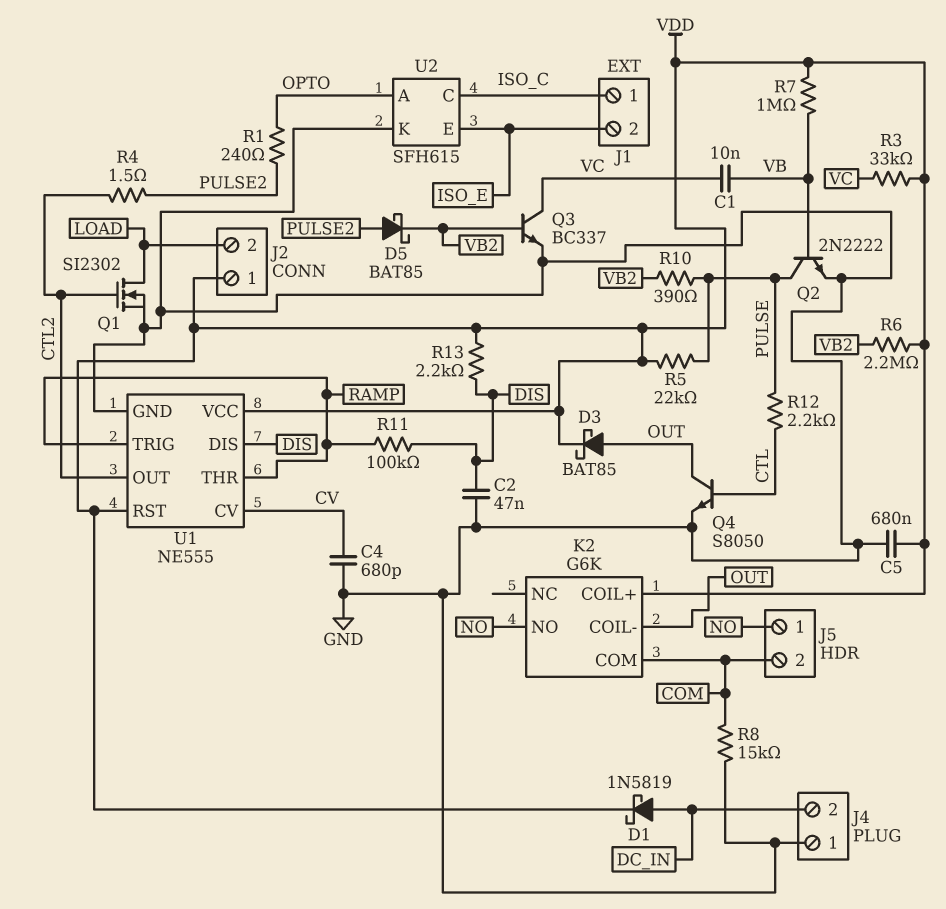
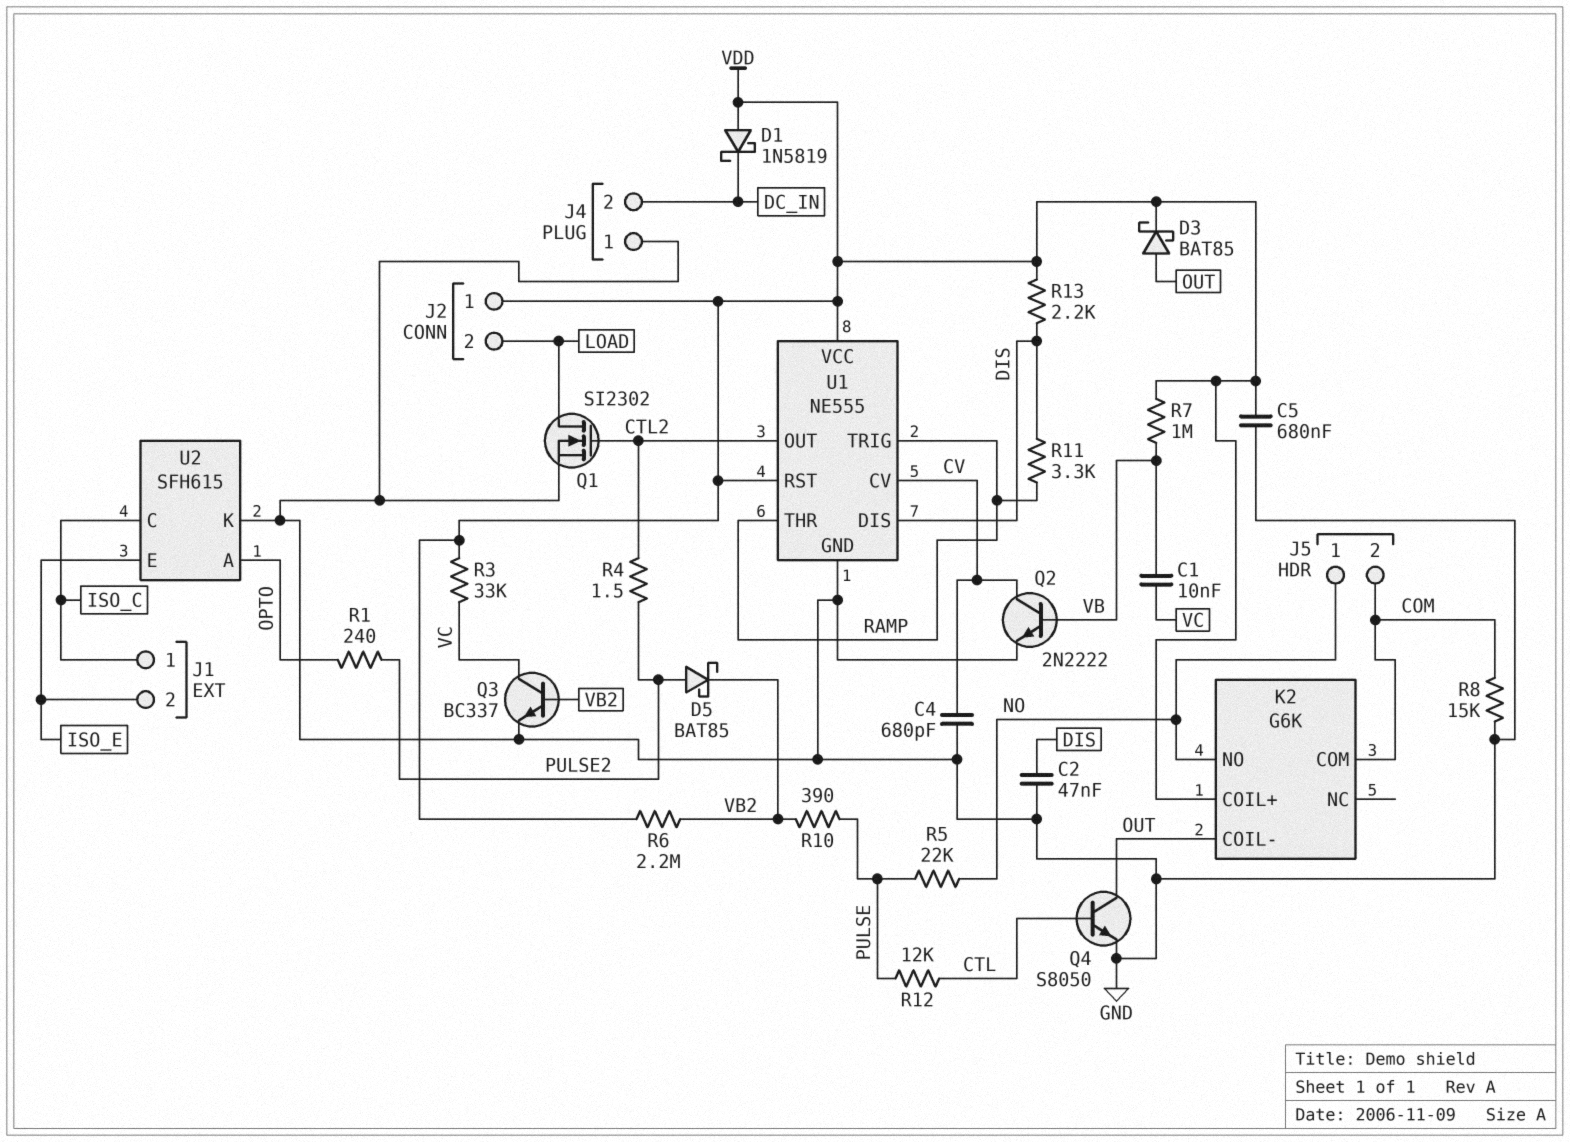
D1: schottky 1N5819 (A DC_IN, K VDD) -> schottky 1N5819 (A VDD, K DC_IN)
Q2: NPN 2N2222 (B VB, C PULSE, E GND) -> NPN 2N2222 (B VB, C CV, E GND)
R5: 22k (PULSE, VDD) -> 22k (NO, PULSE)
R11: 100k (DIS, RAMP) -> 3.3k (DIS, RAMP)
R12: 2.2k (CTL, PULSE) -> 12k (CTL, PULSE)

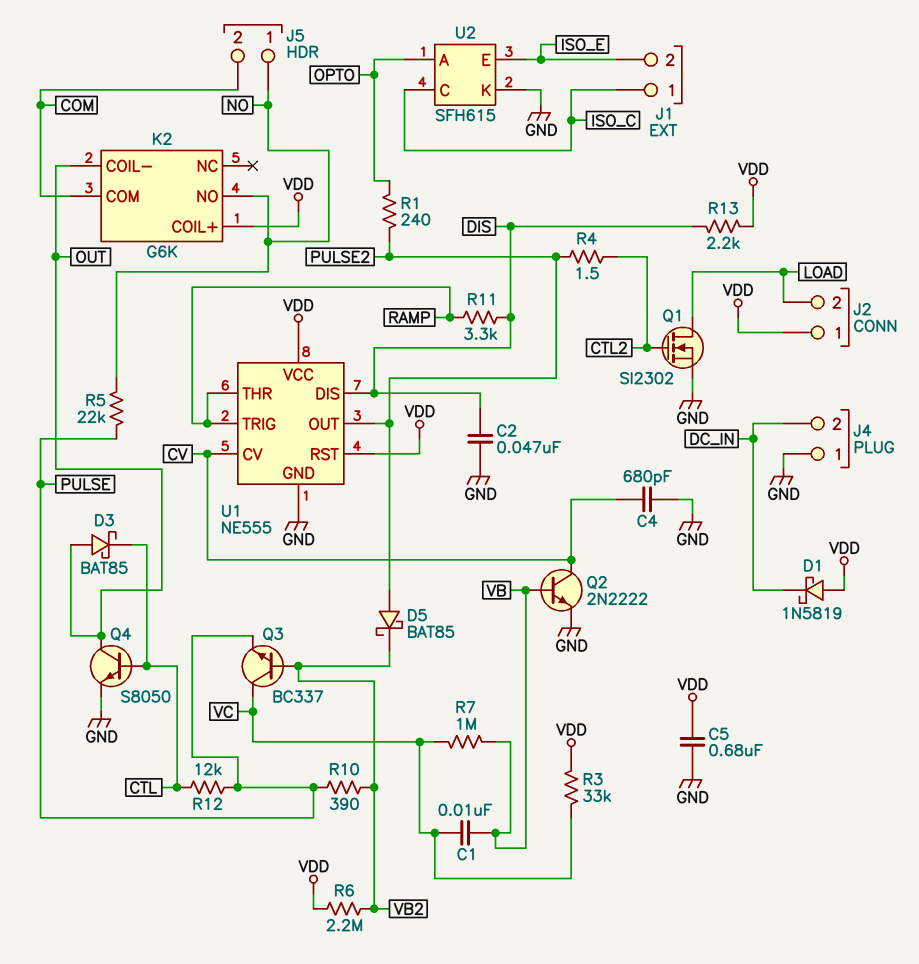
D3: schottky BAT85 (A OUT, K VDD) -> schottky BAT85 (A OUT, K CTL)
Q3: NPN BC337 (B VB2, C VC, E GND) -> NPN BC337 (B VB2, C VC, E PULSE)
R7: 1M (VB, VDD) -> 1M (VB, VC)
R8: 15k (COM, GND) -> none
U1 pin OUT: CTL2 -> PULSE2

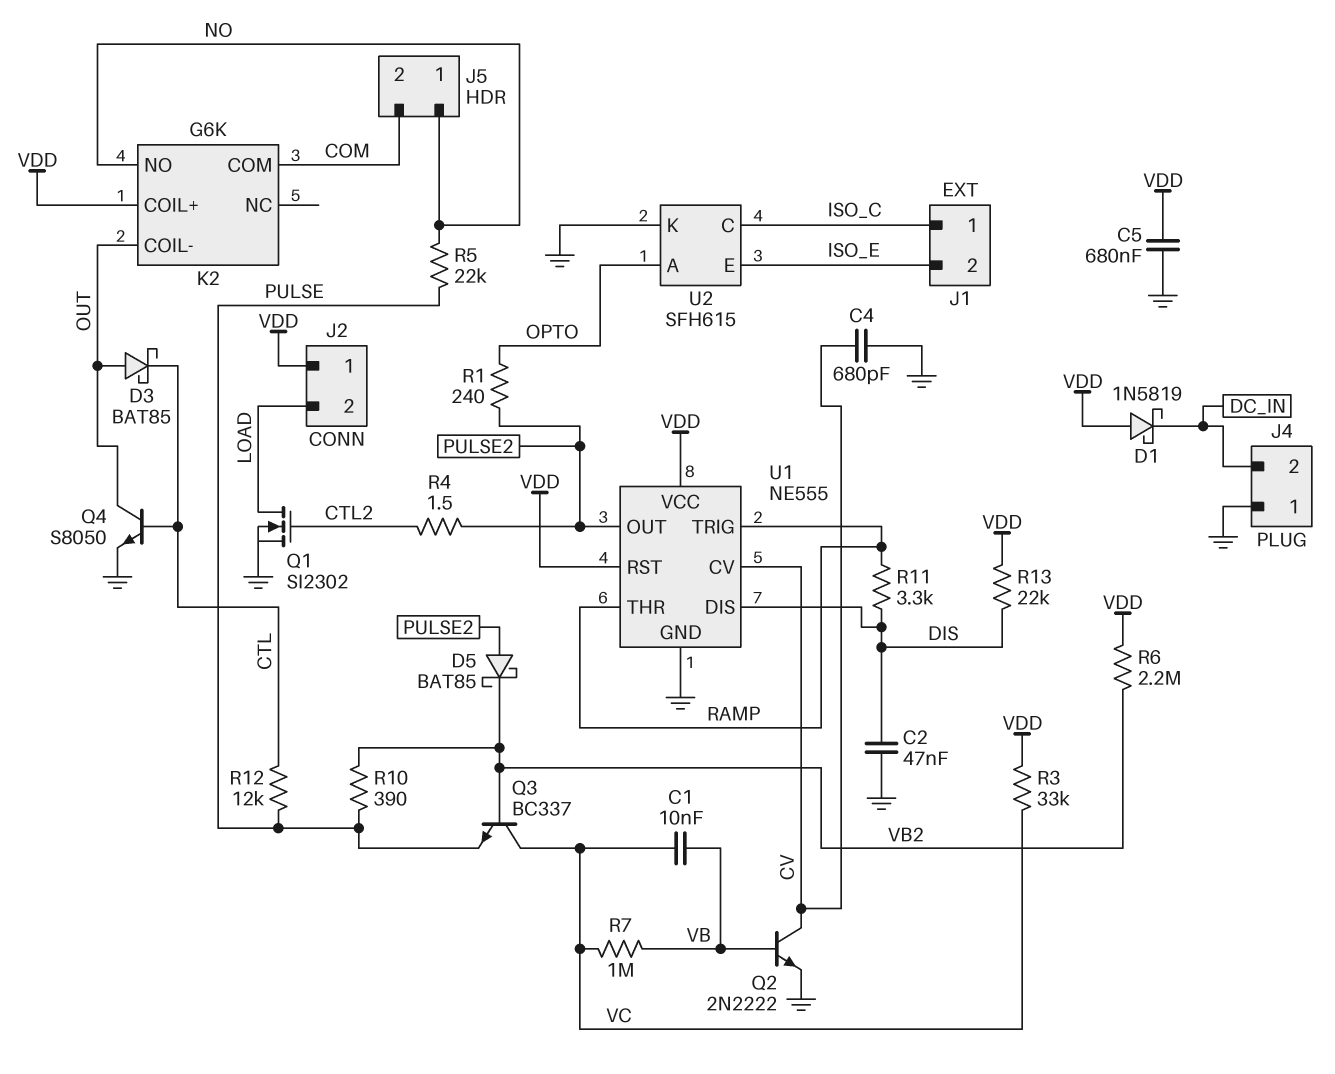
R13: 2.2k (DIS, VDD) -> 22k (DIS, VDD)

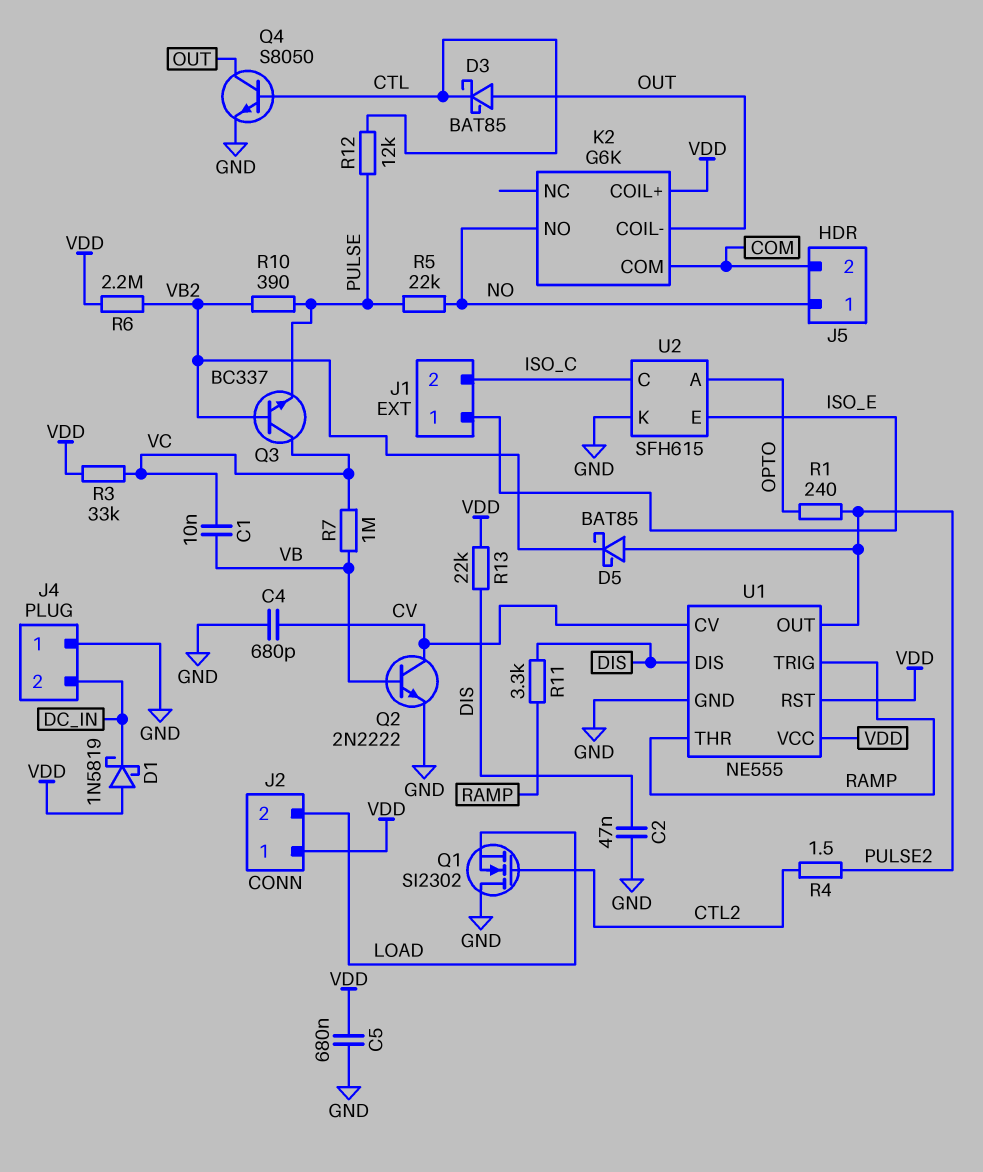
J1 pin 1: ISO_C -> ISO_E
J1 pin 2: ISO_E -> ISO_C
Q1: NMOS SI2302 (G CTL2, D LOAD, S GND) -> NMOS SI2302 (G CTL2, D GND, S LOAD)

